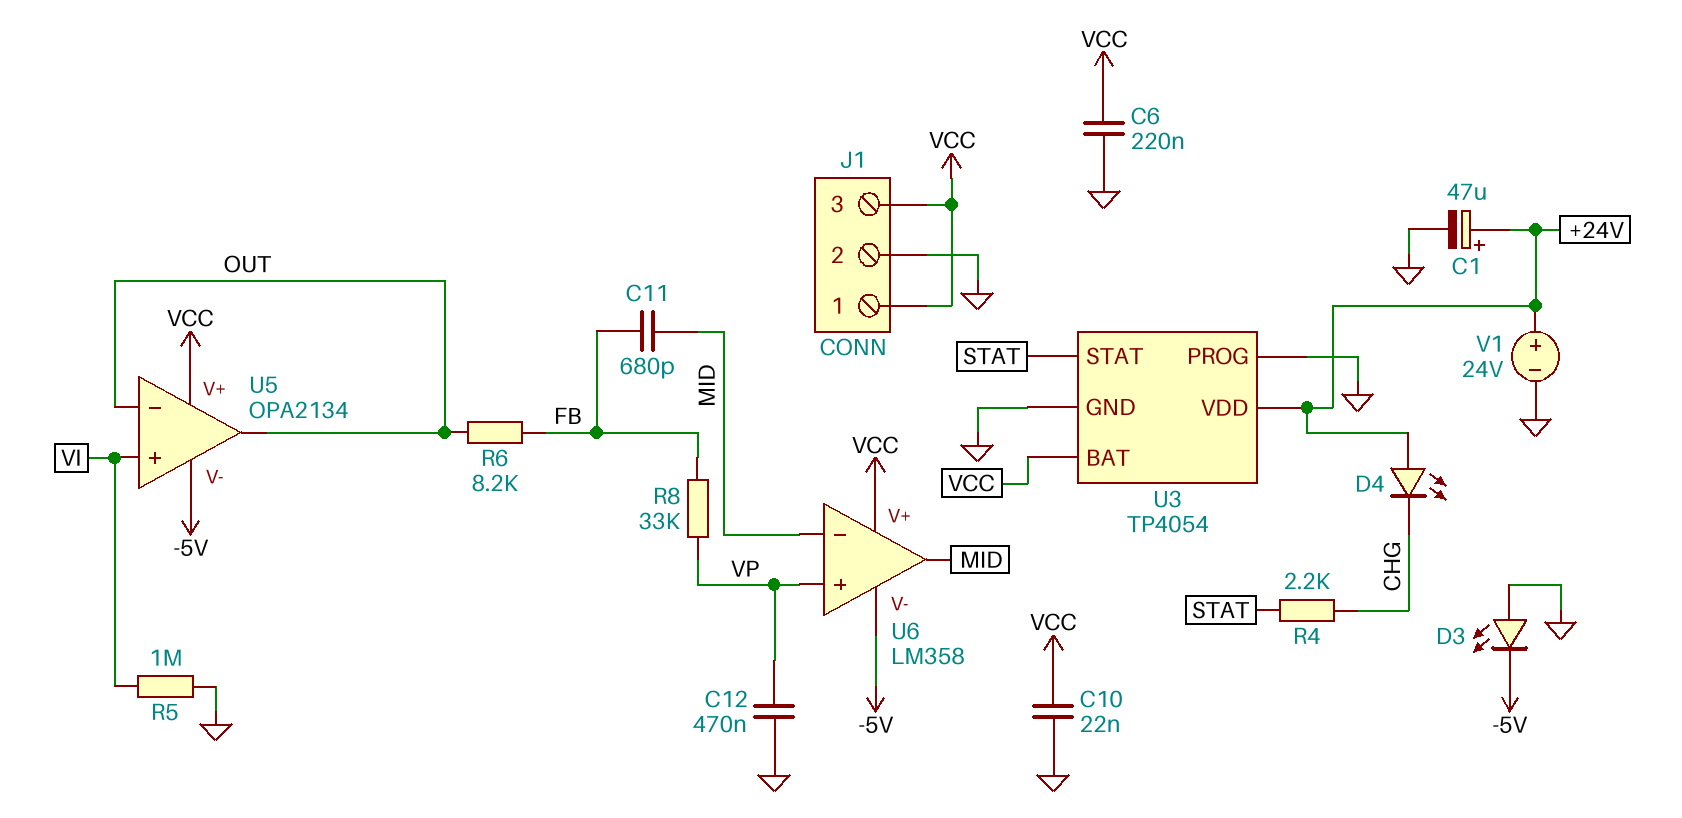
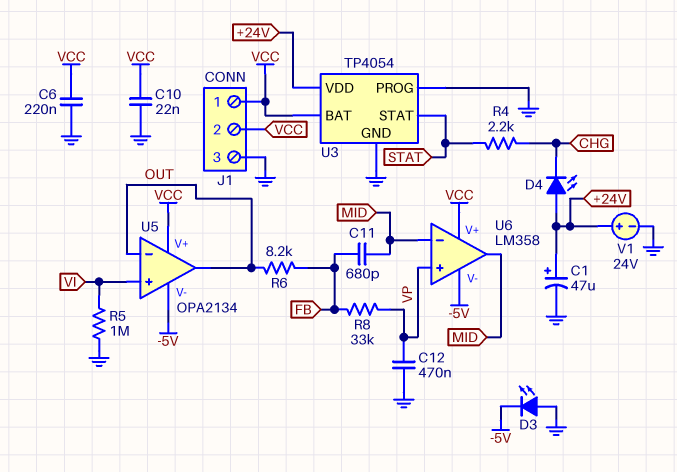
J1 pin 2: GND -> VCC
J1 pin 3: VCC -> GND

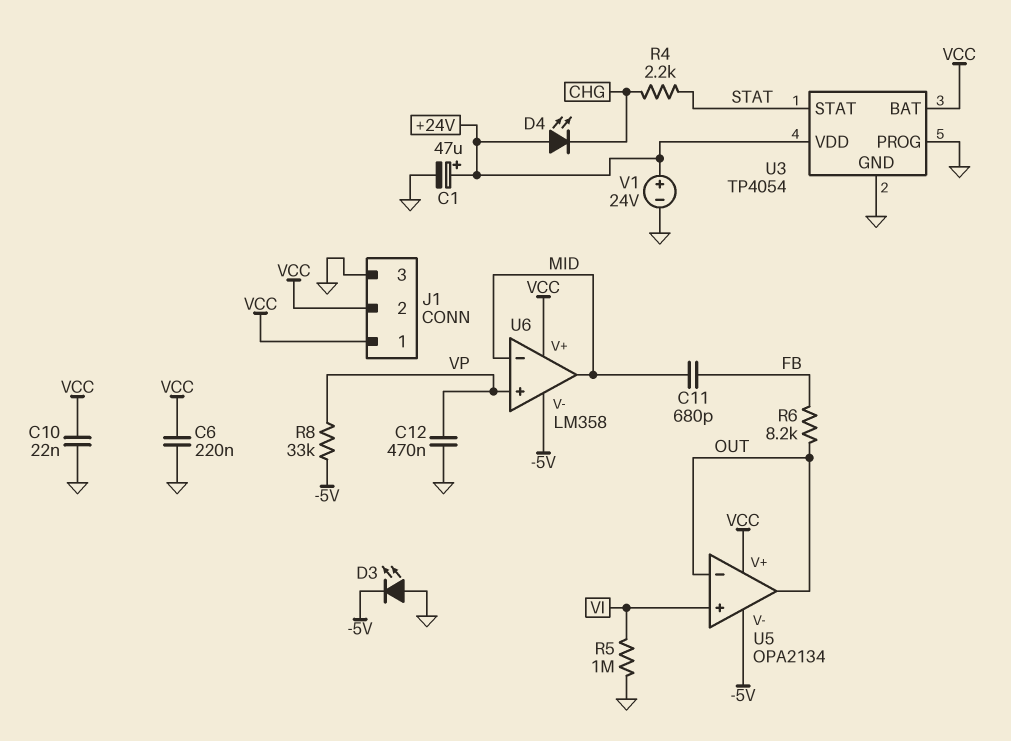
R8: 33k (FB, VP) -> 33k (-5V, VP)

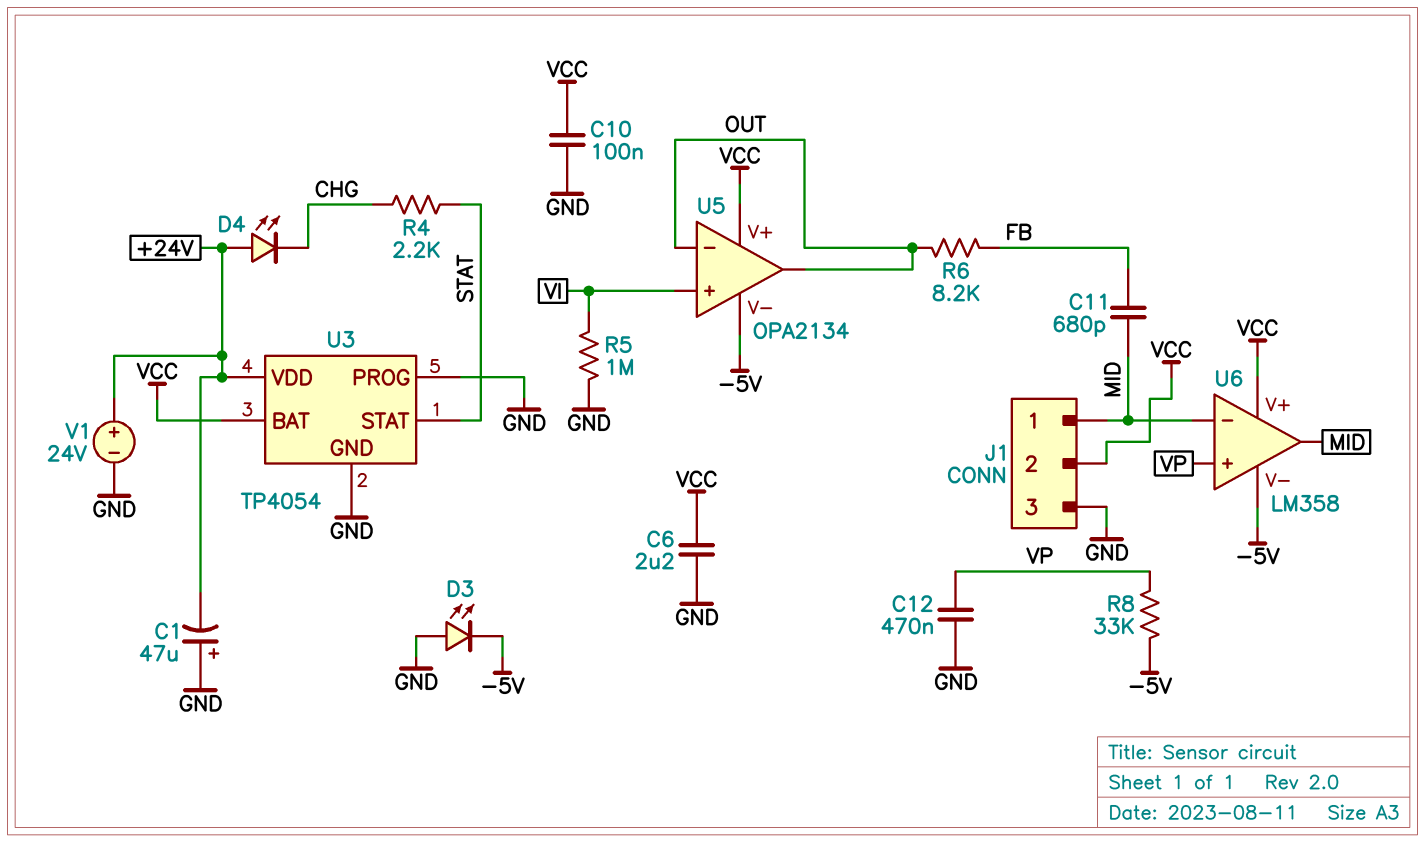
C1: 47uF (plus +24V, minus GND) -> 47uF (plus GND, minus +24V)
C6: 220nF (GND, VCC) -> 2.2uF (GND, VCC)
C10: 22nF (GND, VCC) -> 100nF (GND, VCC)
J1 pin 1: VCC -> MID

